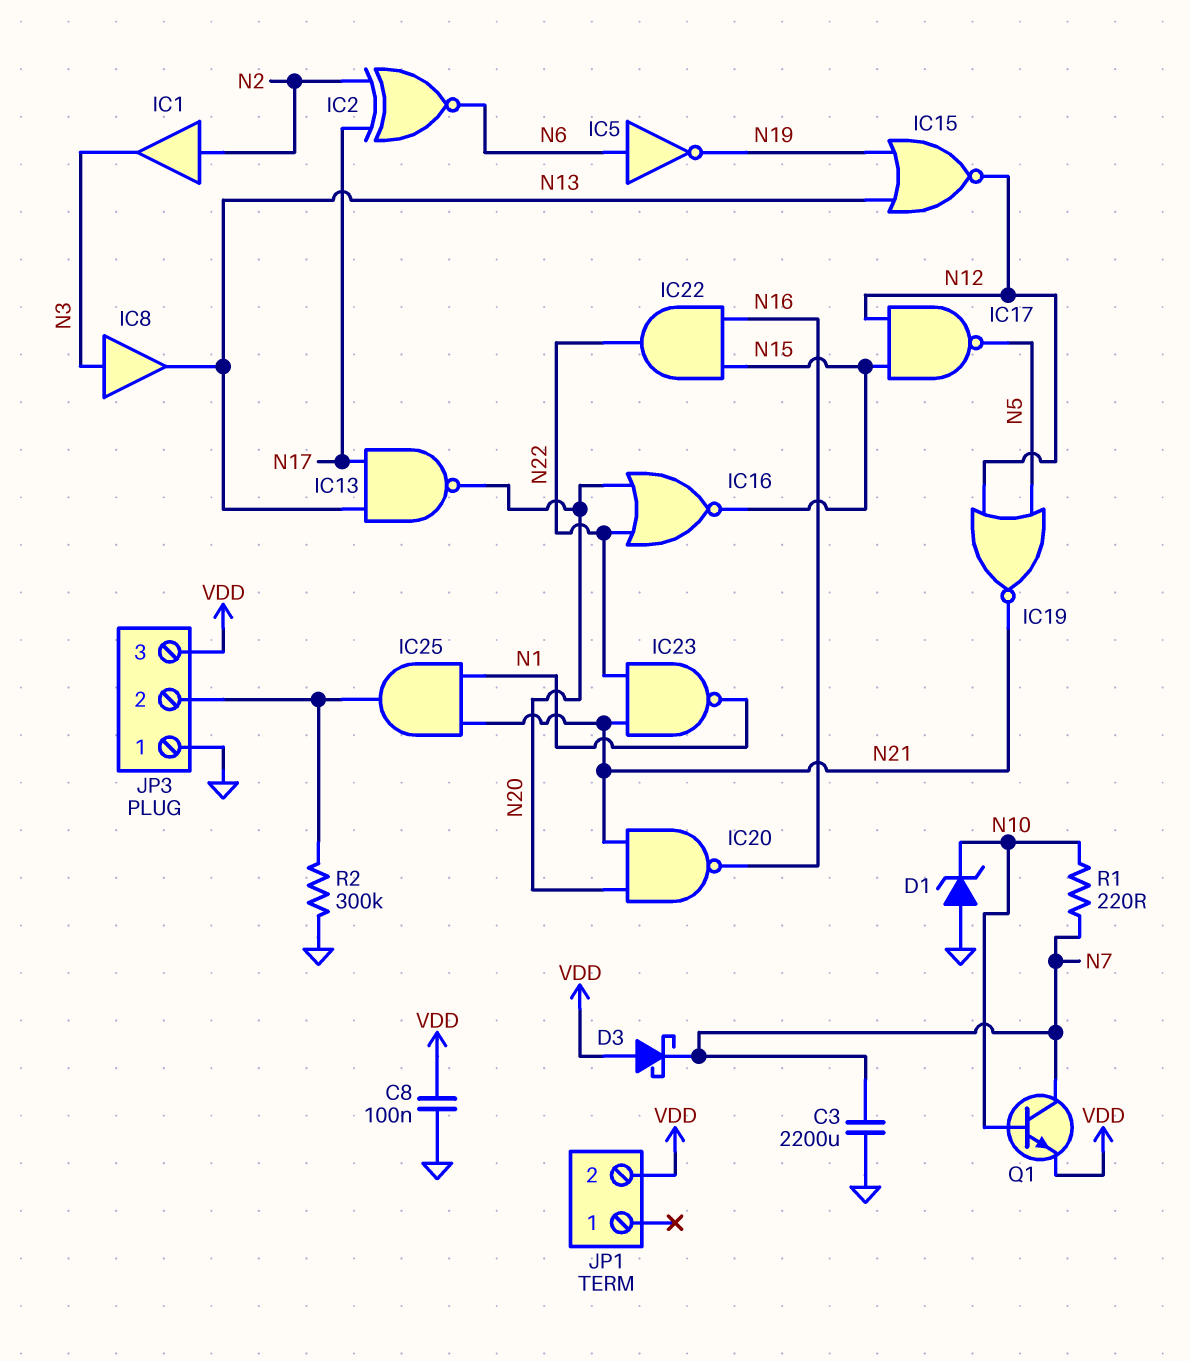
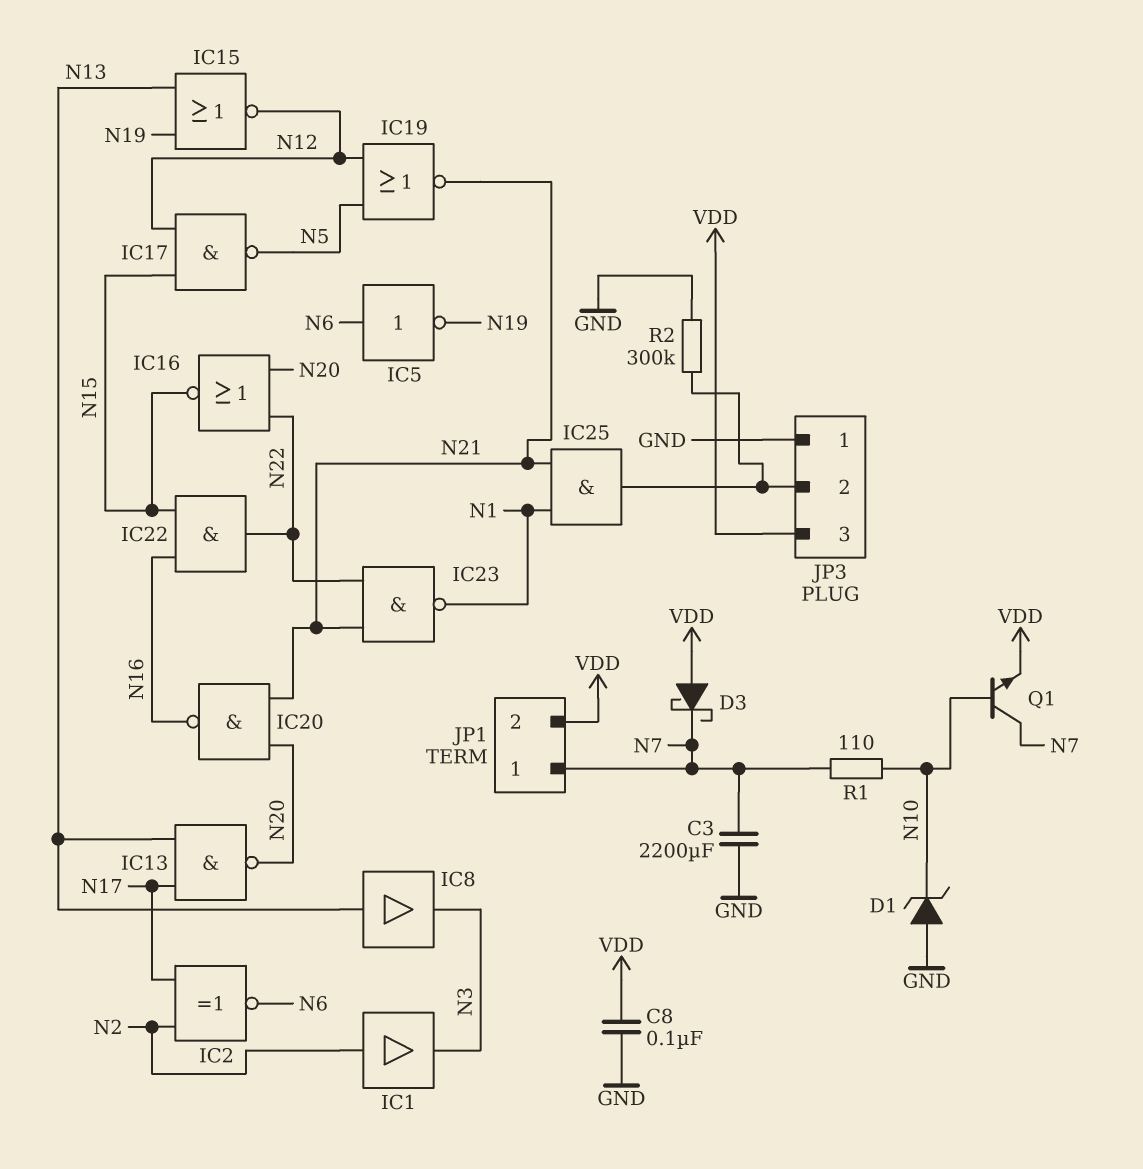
IC8: buffer (in N3, out N13) -> buffer (in N13, out N3)
JP1 pin 1: none -> N7
R1: 220 (N7, N10) -> 110 (N7, N10)

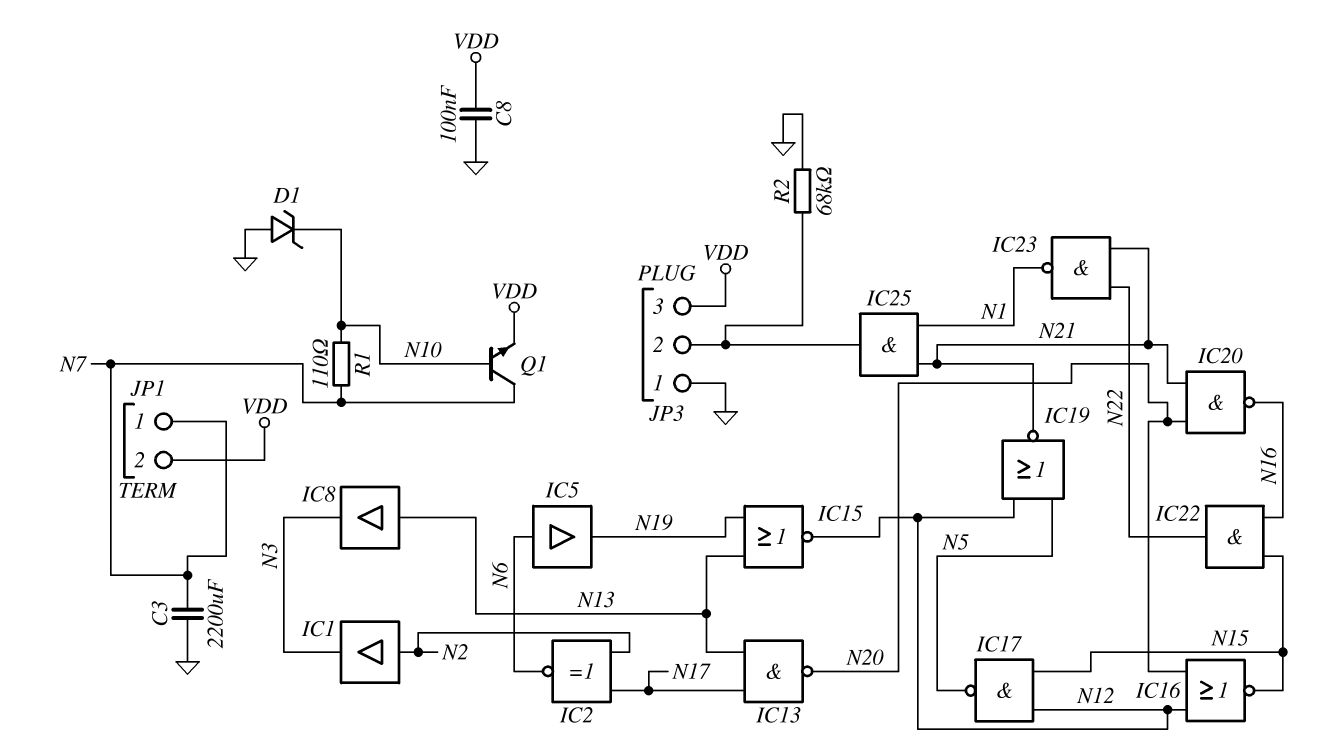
D3: schottky (A VDD, K N7) -> none
IC5: NOT (in N6, out N19) -> buffer (in N6, out N19)
IC16: NOR (in N20, in N22, out N15) -> NOR (in N12, in N20, out N15)
R2: 300k (GND, JP3/2) -> 68k (GND, JP3/2)

